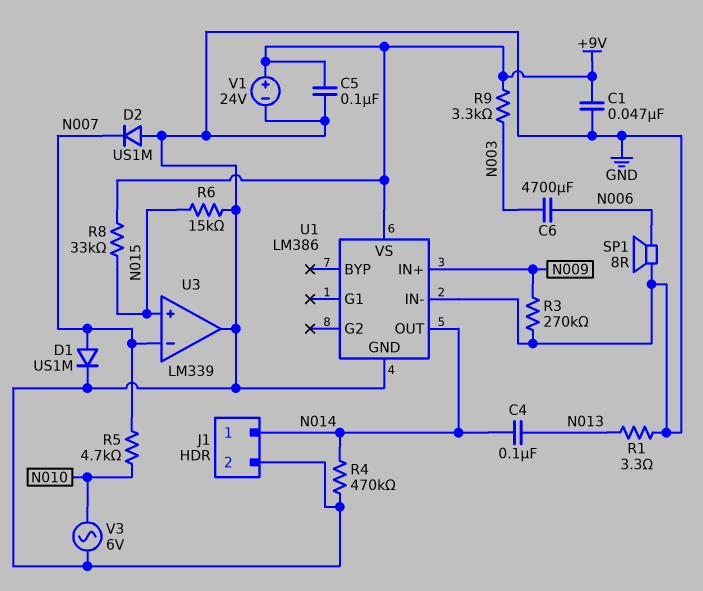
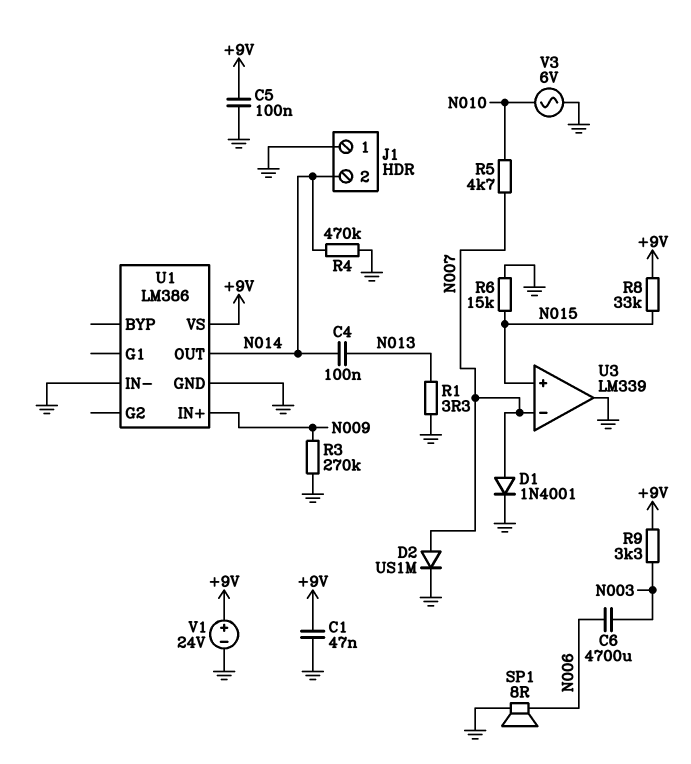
D1: diode US1M (A N007, K GND) -> diode 1N4001 (A N007, K GND)
D2: diode US1M (A GND, K N007) -> diode US1M (A N007, K GND)
J1 pin 1: N014 -> GND
J1 pin 2: GND -> N014

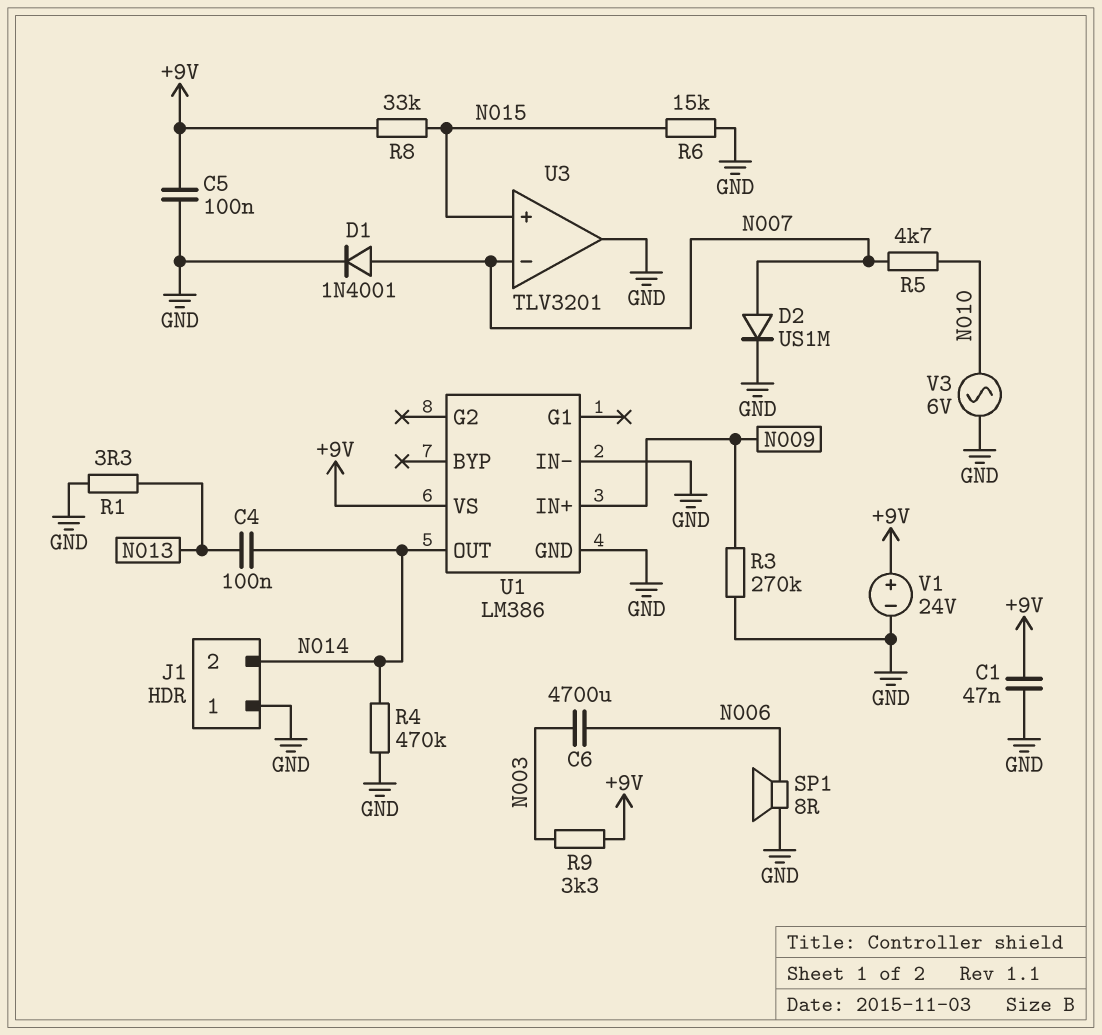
U3: LM339 -> TLV3201

